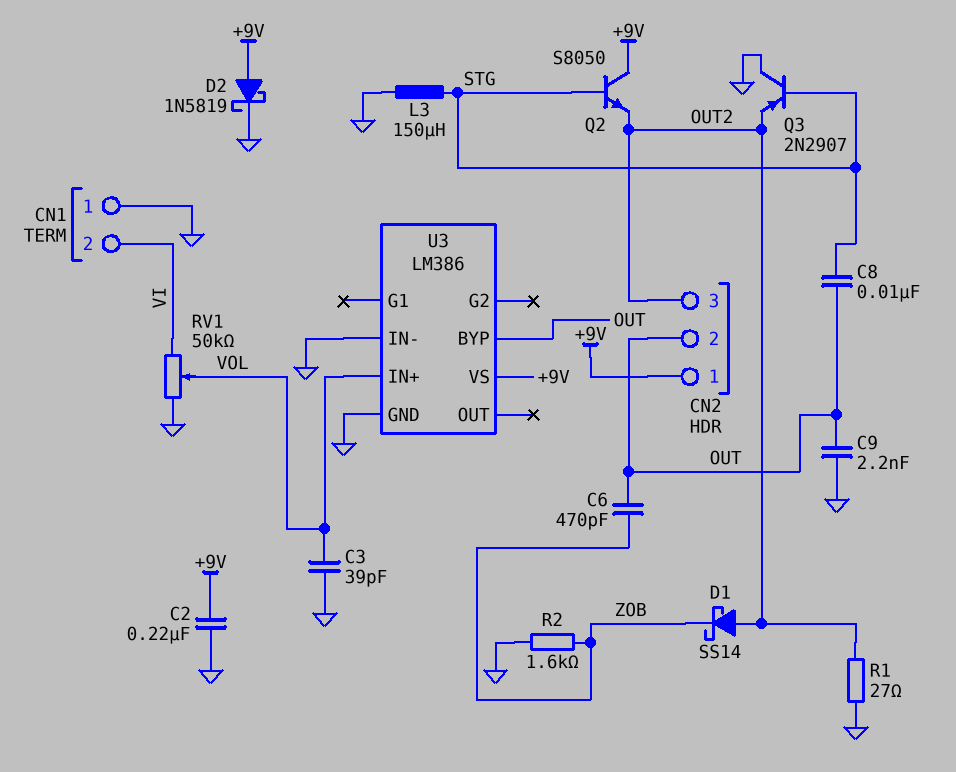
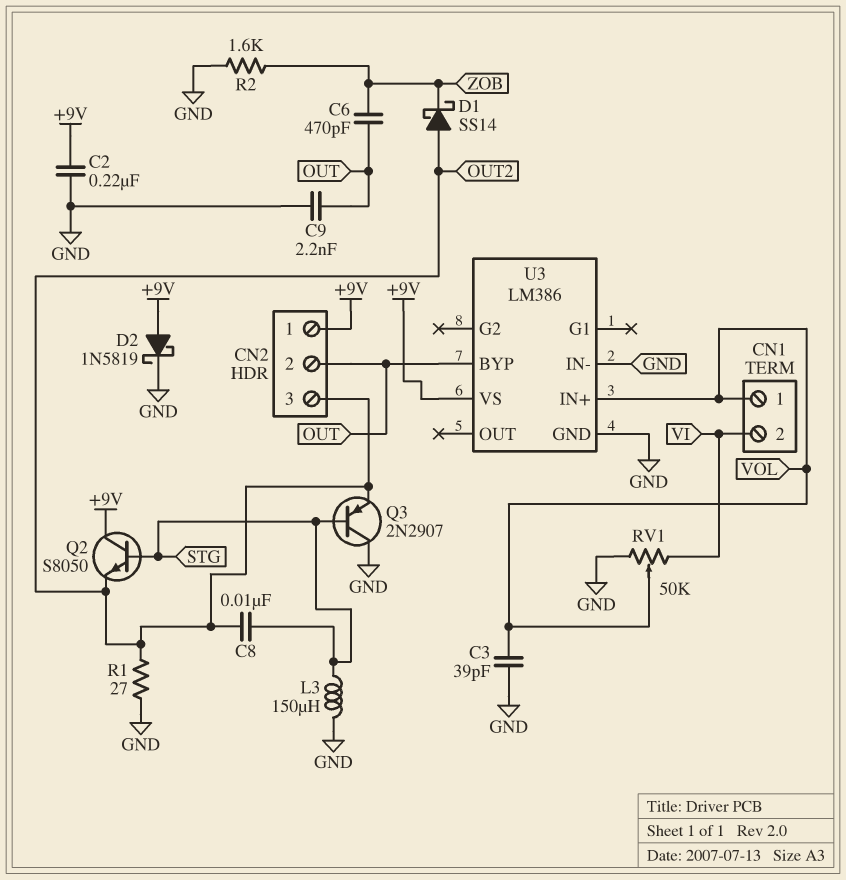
C8: 10nF (OUT, STG) -> 10nF (OUT2, STG)
CN1 pin 1: GND -> VOL

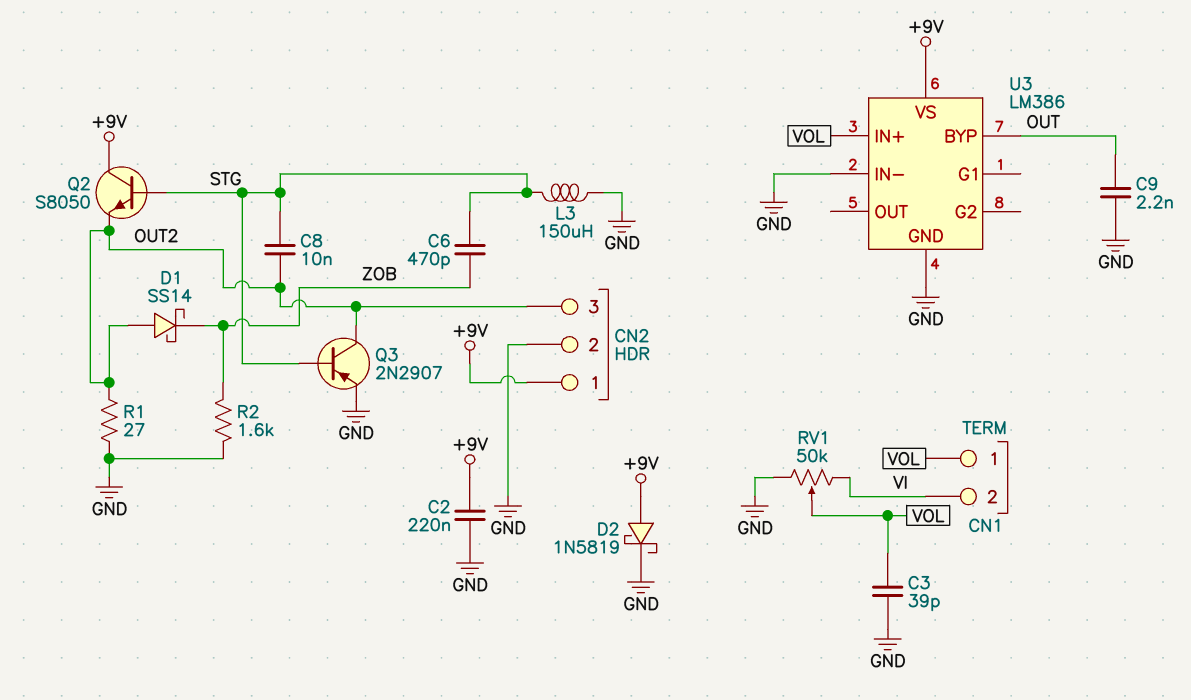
C6: 470pF (OUT, ZOB) -> 470pF (STG, ZOB)
CN2 pin 2: OUT -> GND
Q3: PNP 2N2907 (B STG, C GND, E OUT2) -> PNP 2N2907 (B STG, C OUT2, E GND)

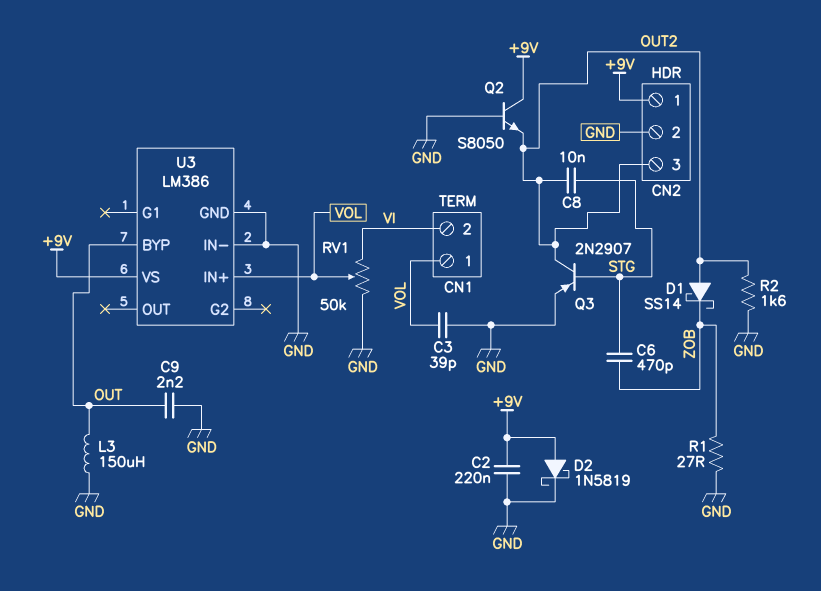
L3: 150uH (GND, STG) -> 150uH (GND, OUT)
Q2: NPN S8050 (B STG, C +9V, E OUT2) -> NPN S8050 (B GND, C +9V, E OUT2)
R1: 27 (GND, OUT2) -> 27 (GND, ZOB)
R2: 1.6k (GND, ZOB) -> 1.6k (GND, OUT2)

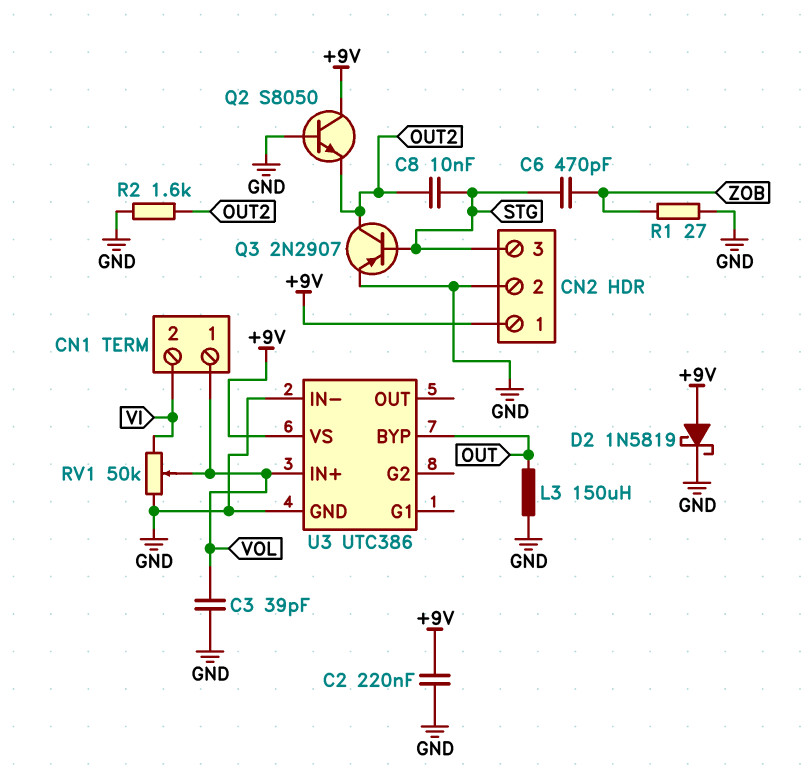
C9: 2.2nF (GND, OUT) -> none
CN2 pin 3: OUT2 -> STG
D1: schottky SS14 (A OUT2, K ZOB) -> none
U3: LM386 -> UTC386

